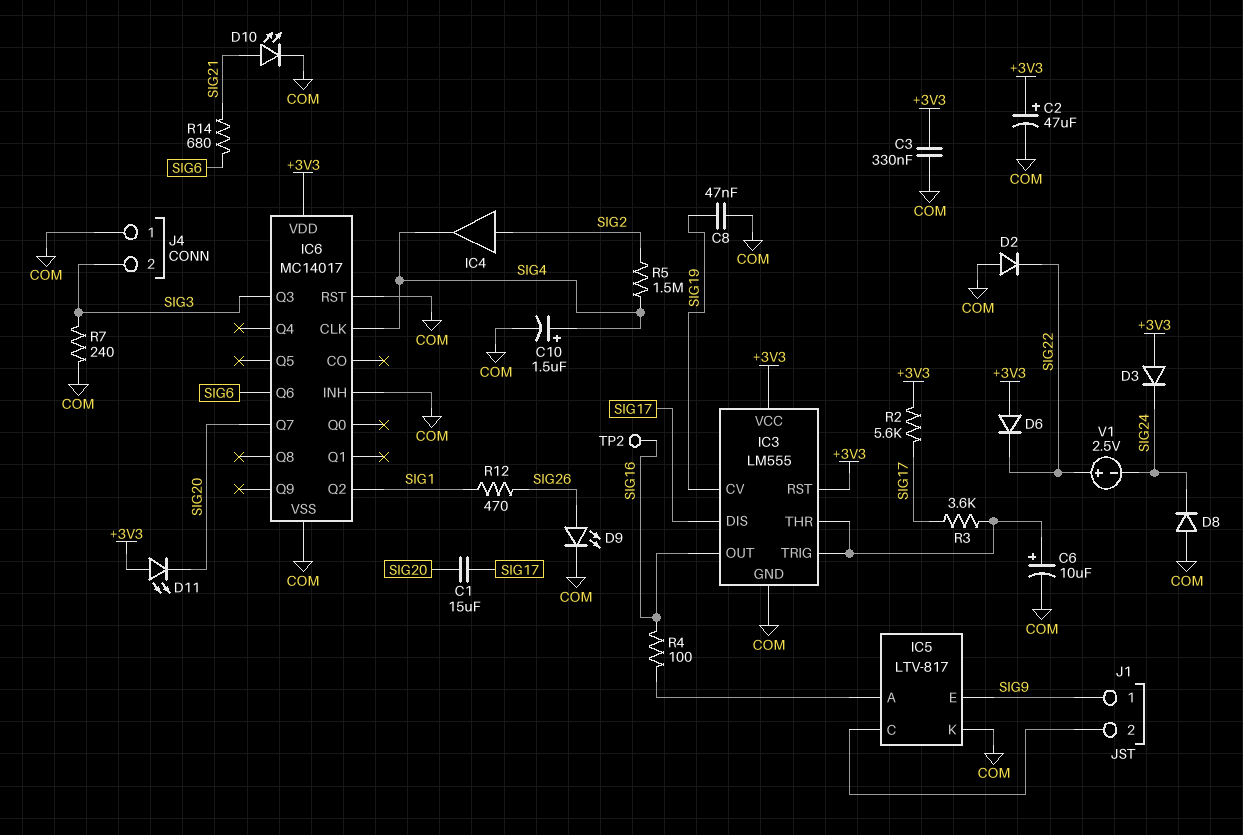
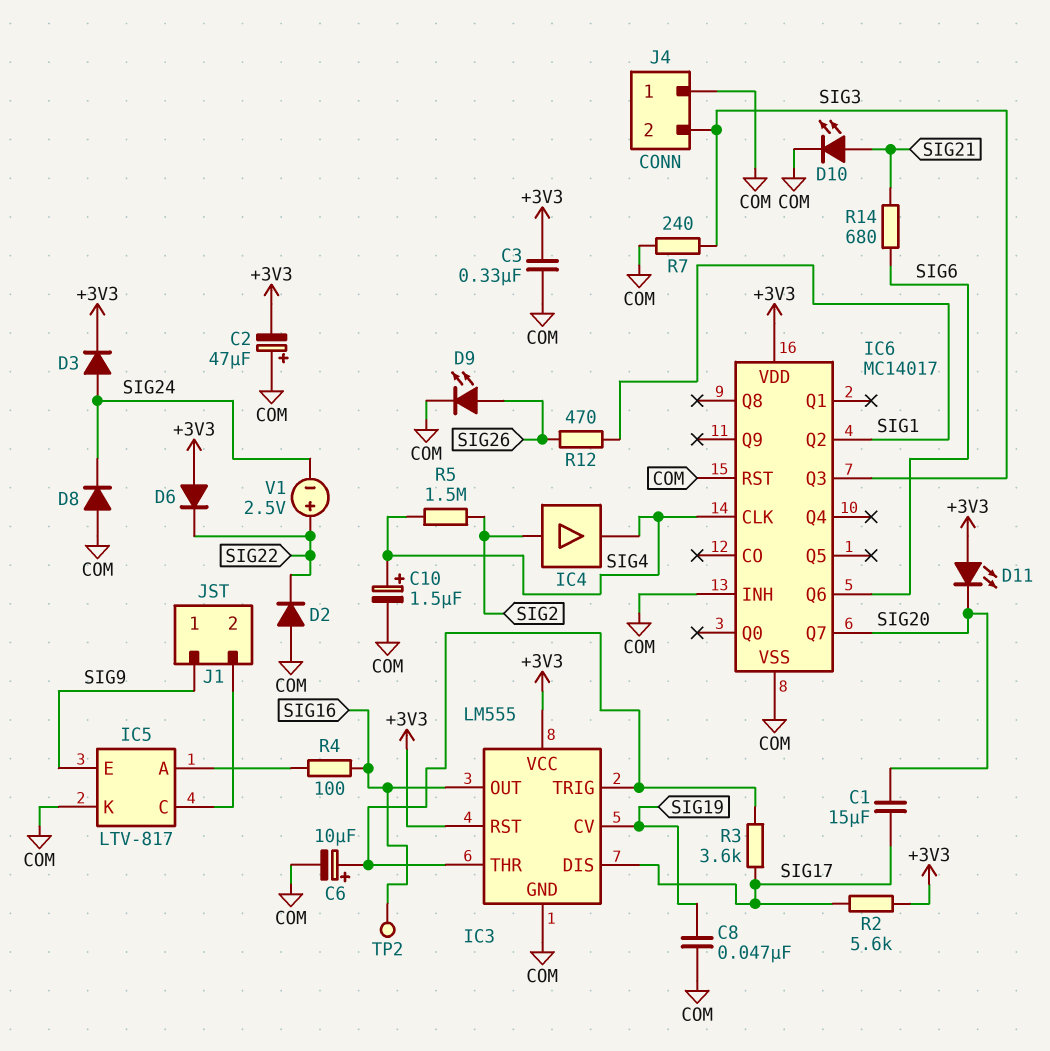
C2: 47uF (plus +3V3, minus COM) -> 47uF (plus COM, minus +3V3)
D3: diode (A +3V3, K SIG24) -> diode (A SIG24, K +3V3)

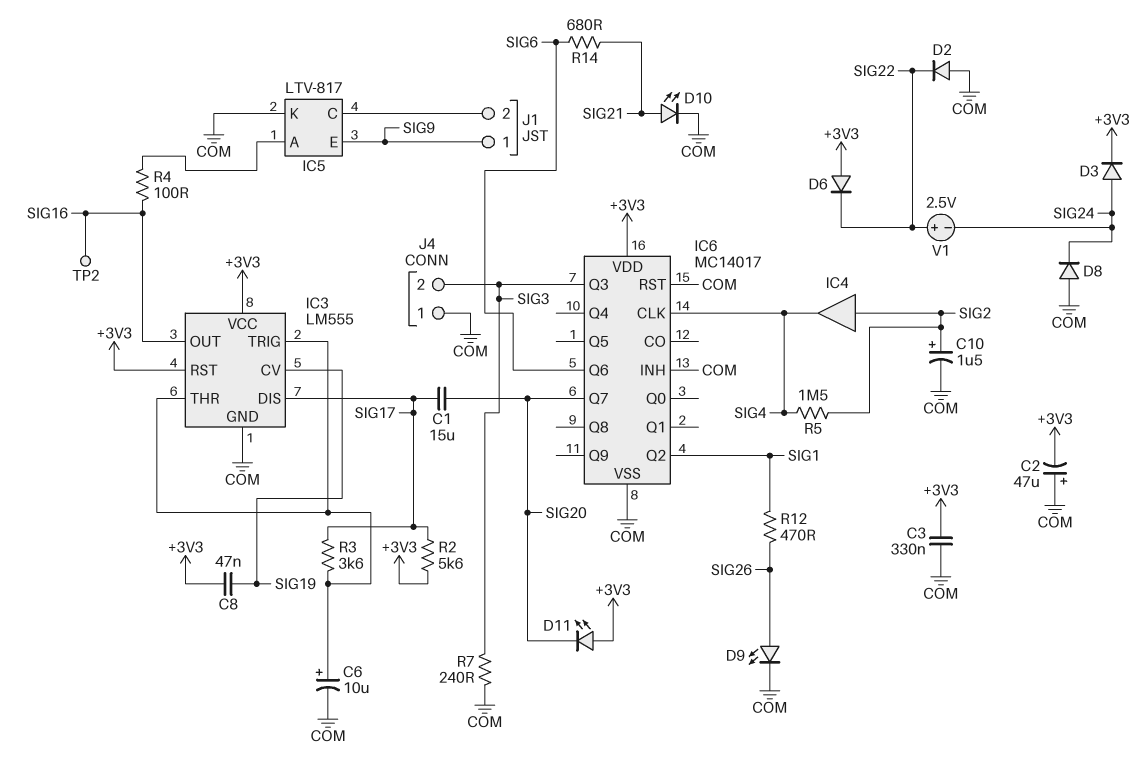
C8: 47nF (COM, SIG19) -> 47nF (+3V3, SIG19)
C10: 1.5uF (plus SIG4, minus COM) -> 1.5uF (plus SIG2, minus COM)

